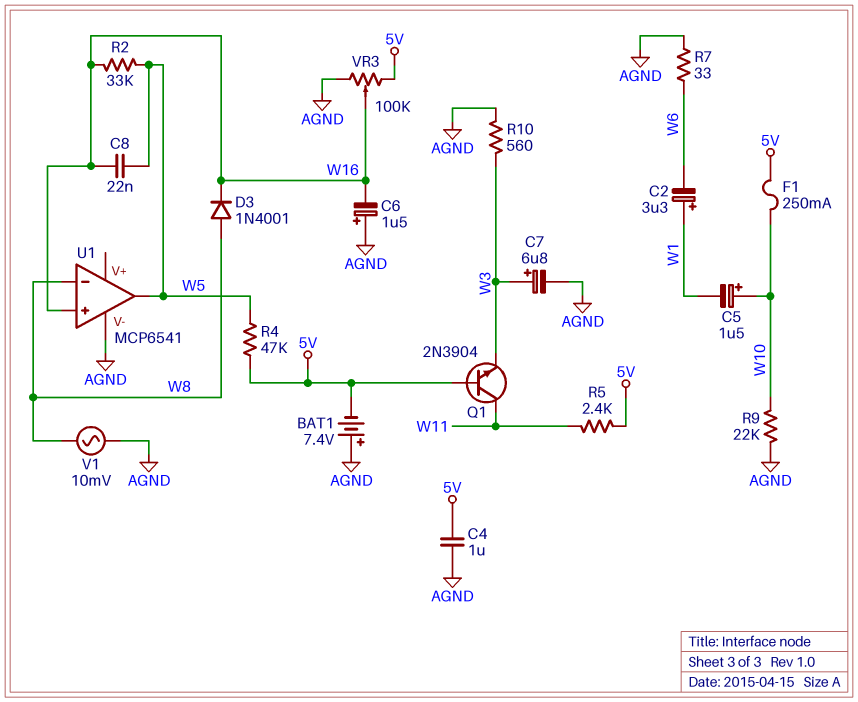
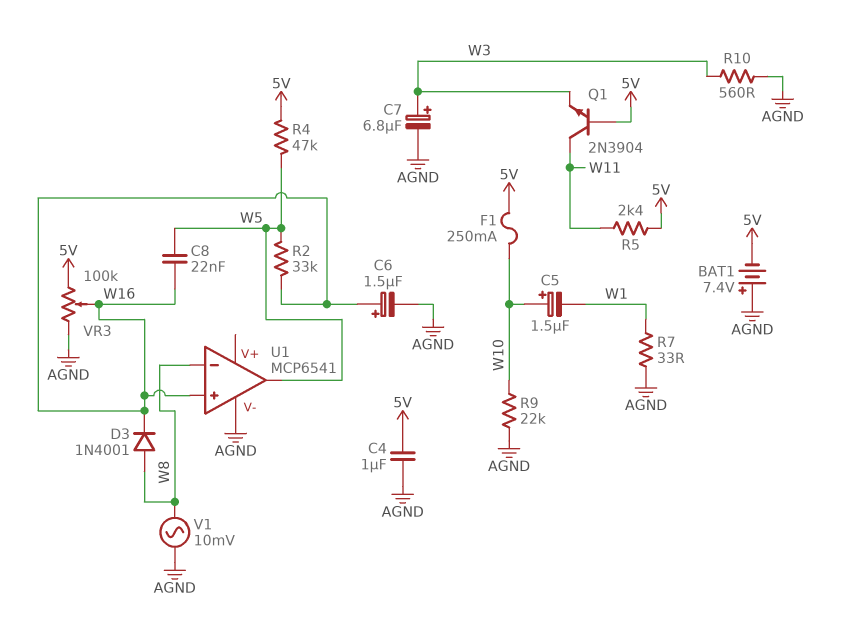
C2: 3.3uF (plus W1, minus W6) -> none
C6: 1.5uF (plus AGND, minus W16) -> 1.5uF (plus W16, minus AGND)
R7: 33 (AGND, W6) -> 33 (AGND, W1)

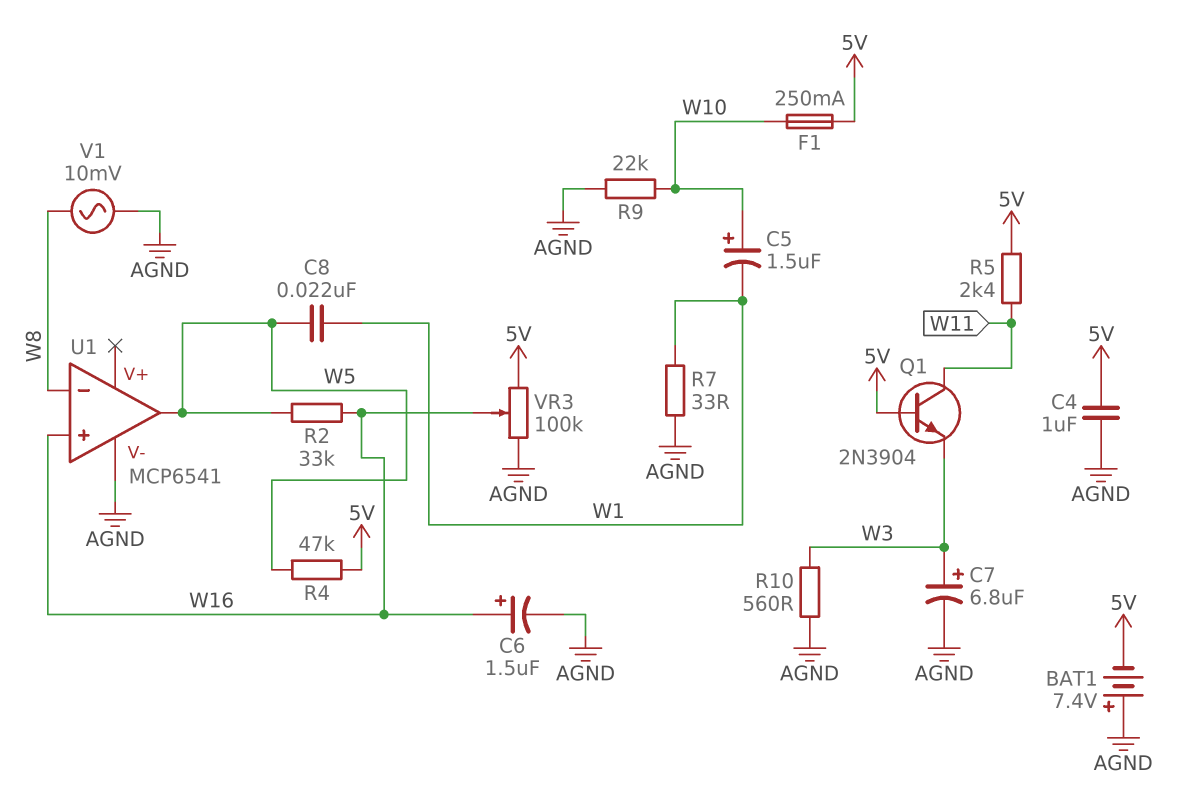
C8: 22nF (W5, W16) -> 22nF (W1, W5)
D3: diode 1N4001 (A W8, K W16) -> none

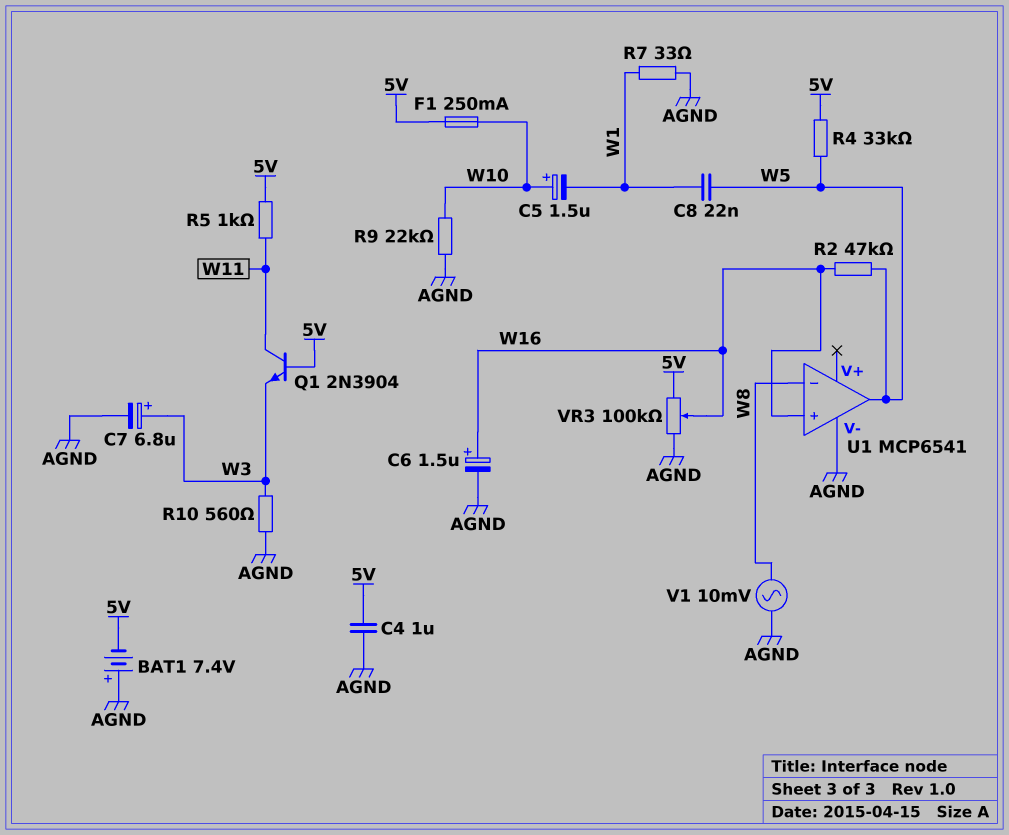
R2: 33k (W5, W16) -> 47k (W5, W16)
R4: 47k (5V, W5) -> 33k (5V, W5)
R5: 2.4k (5V, W11) -> 1k (5V, W11)

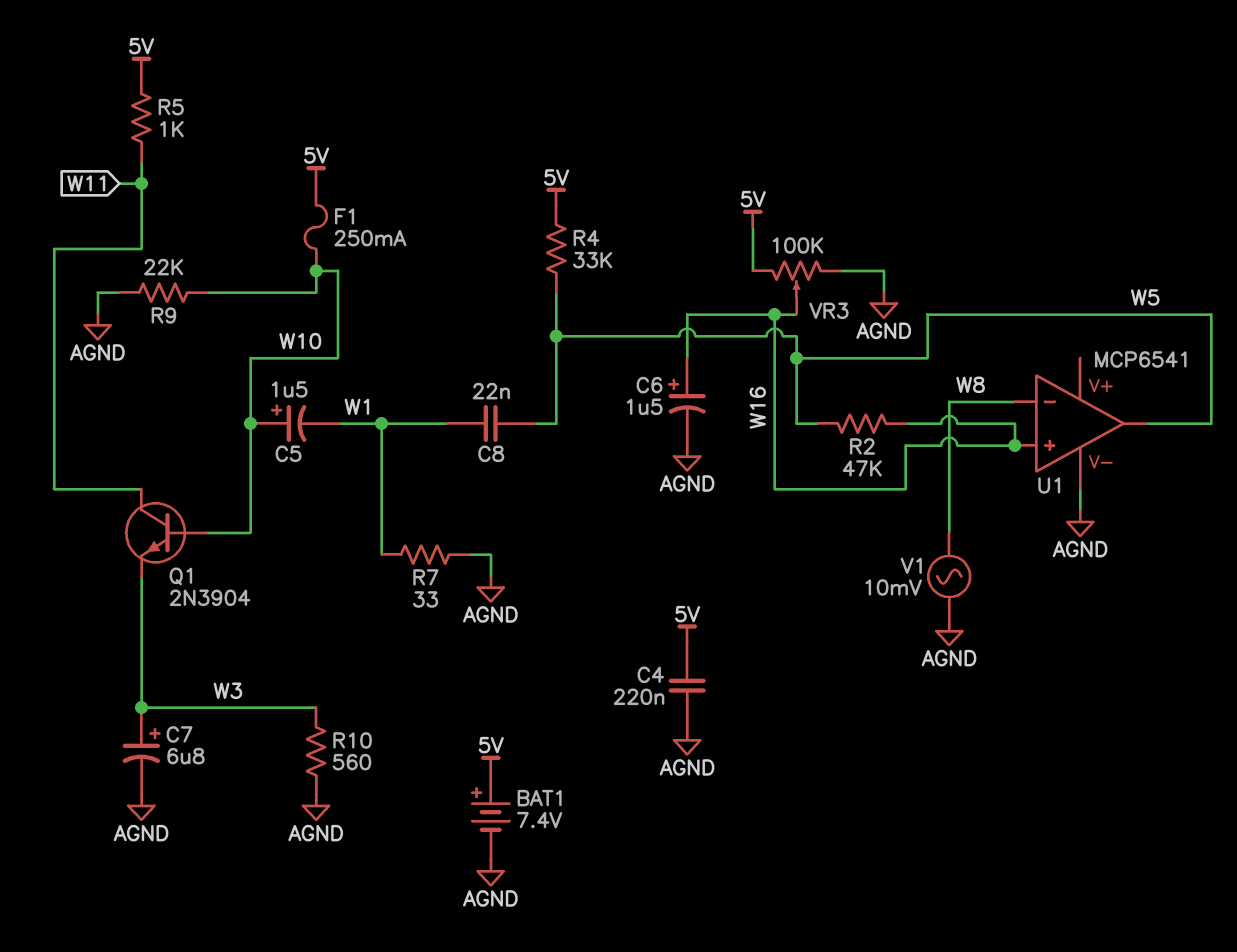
BAT1: 7.4V (plus AGND, minus 5V) -> 7.4V (plus 5V, minus AGND)
C4: 1uF (5V, AGND) -> 220nF (5V, AGND)
Q1: NPN 2N3904 (B 5V, C W11, E W3) -> NPN 2N3904 (B W10, C W11, E W3)

